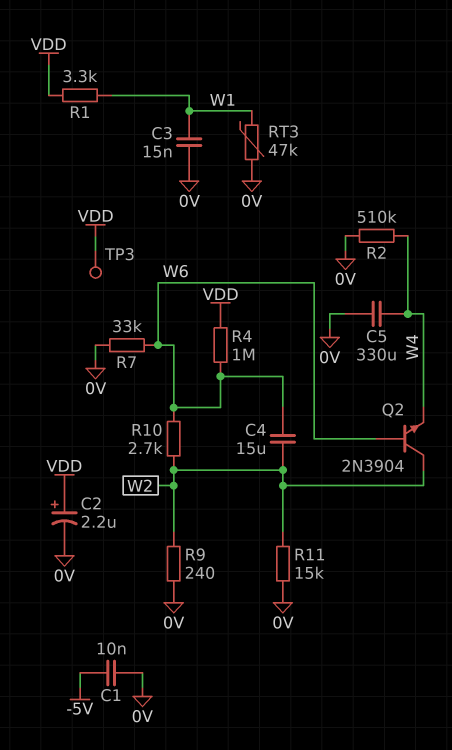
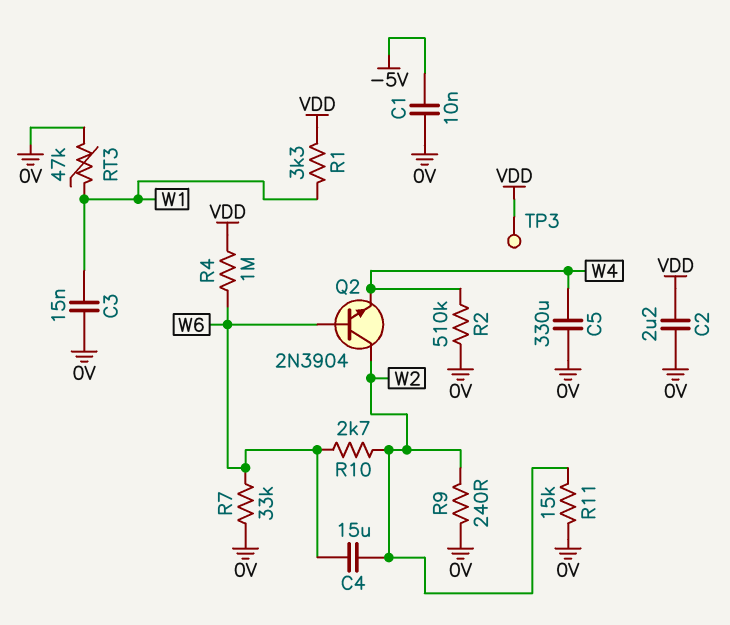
C2: 2.2uF (plus VDD, minus 0V) -> 2.2uF (0V, VDD)

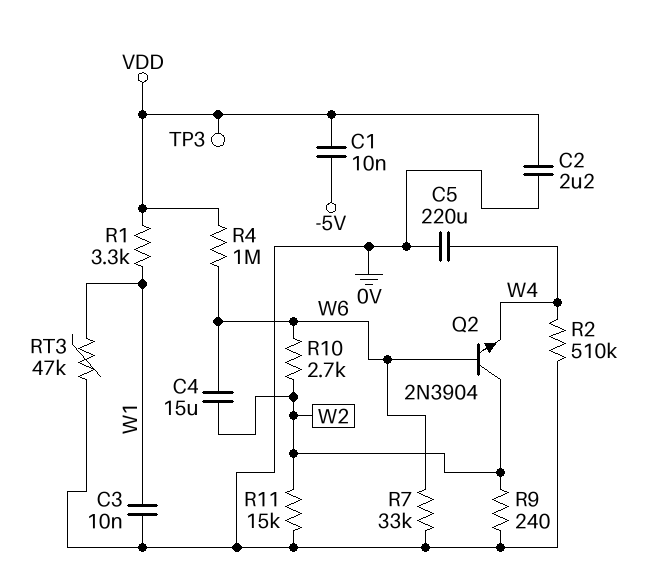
C1: 10nF (-5V, 0V) -> 10nF (-5V, VDD)
C3: 15nF (0V, W1) -> 10nF (0V, W1)
C5: 330uF (0V, W4) -> 220uF (0V, W4)

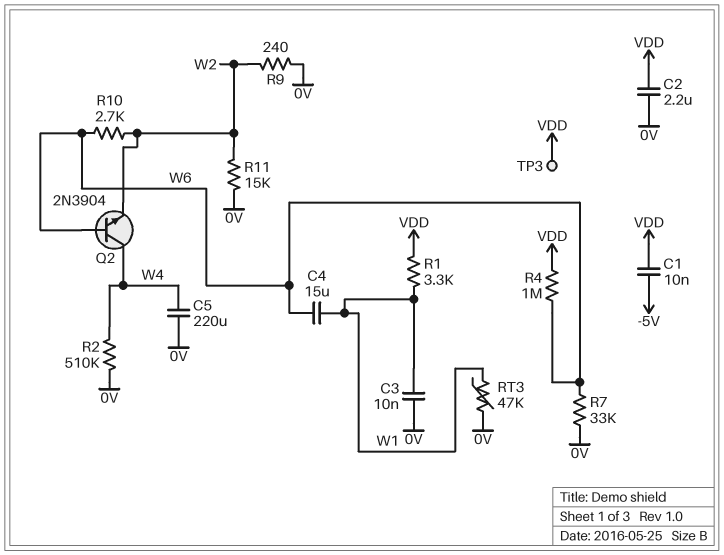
C4: 15uF (W2, W6) -> 15uF (W1, W6)
Q2: NPN 2N3904 (B W6, C W2, E W4) -> NPN 2N3904 (B W6, C W4, E W2)

